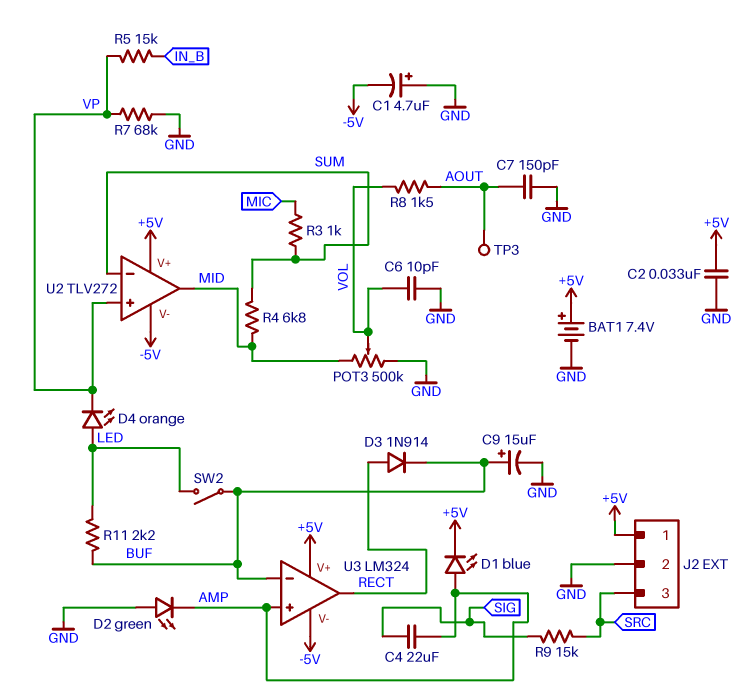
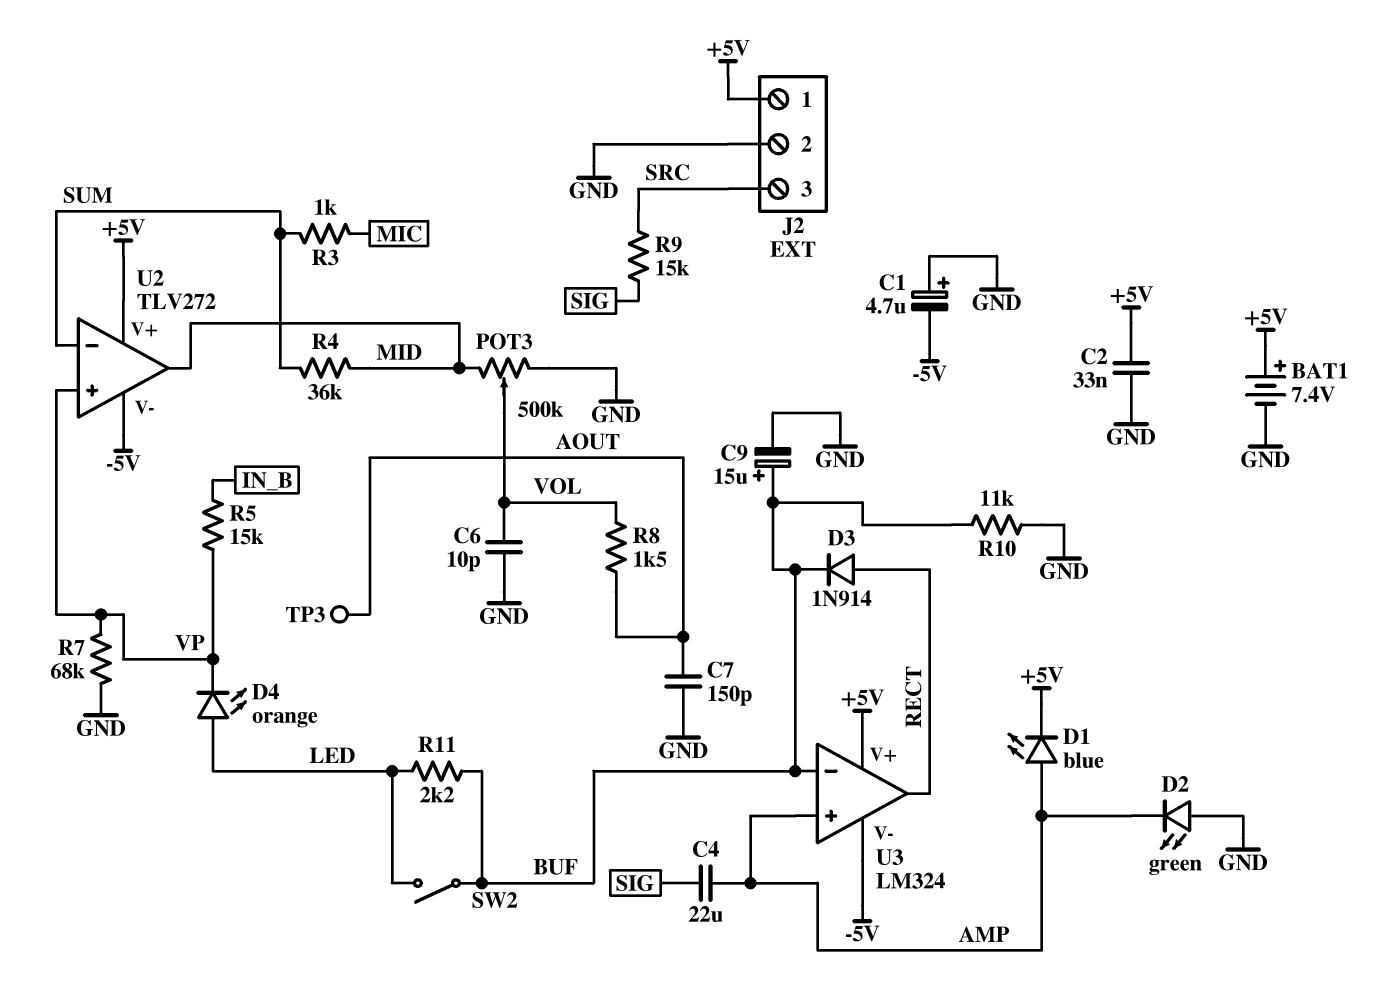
R4: 6.8k (MID, SUM) -> 36k (MID, SUM)
R10: none -> 11k (BUF, GND)

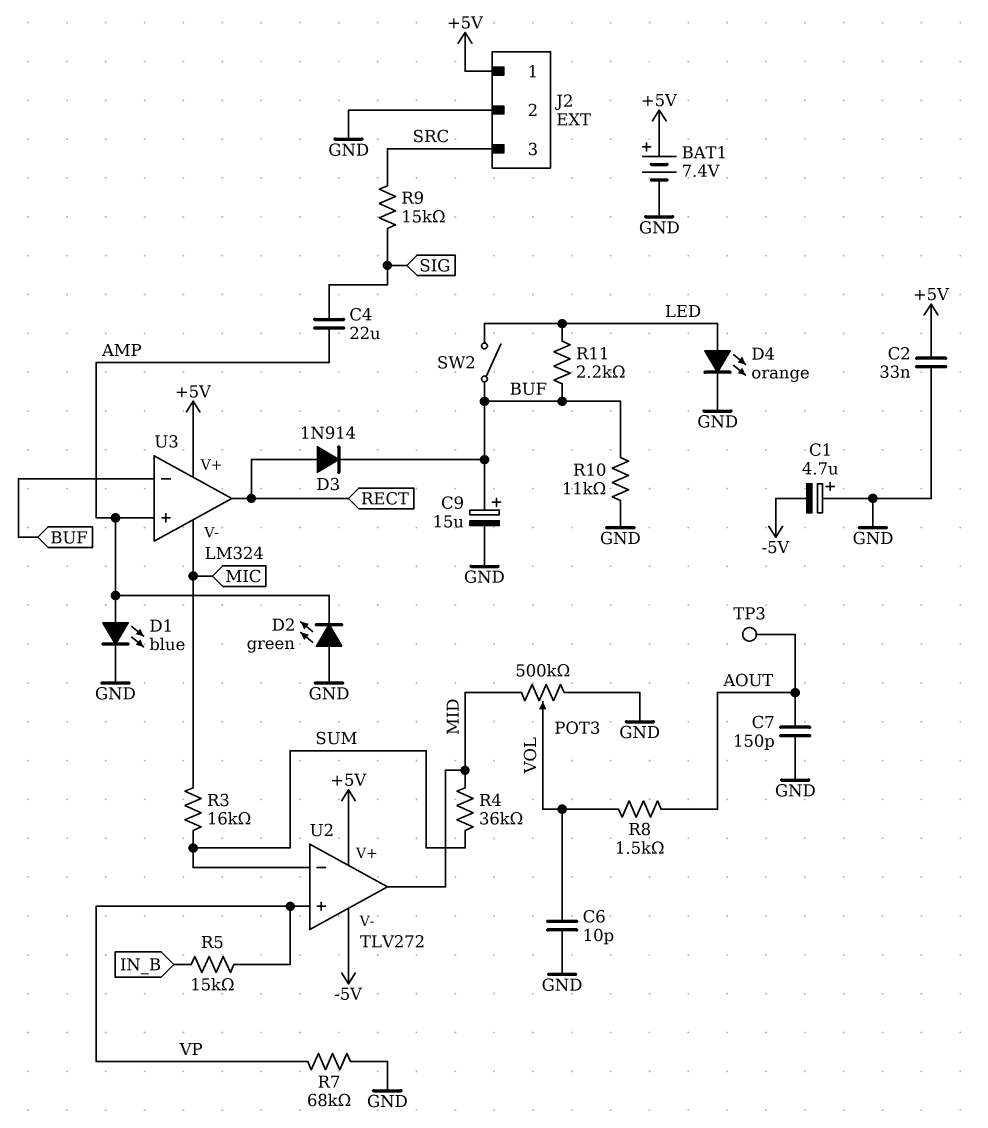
D1: LED blue (A AMP, K +5V) -> LED blue (A AMP, K GND)
D4: LED orange (A LED, K VP) -> LED orange (A LED, K GND)
R3: 1k (MIC, SUM) -> 16k (MIC, SUM)
U3 pin V-: -5V -> MIC

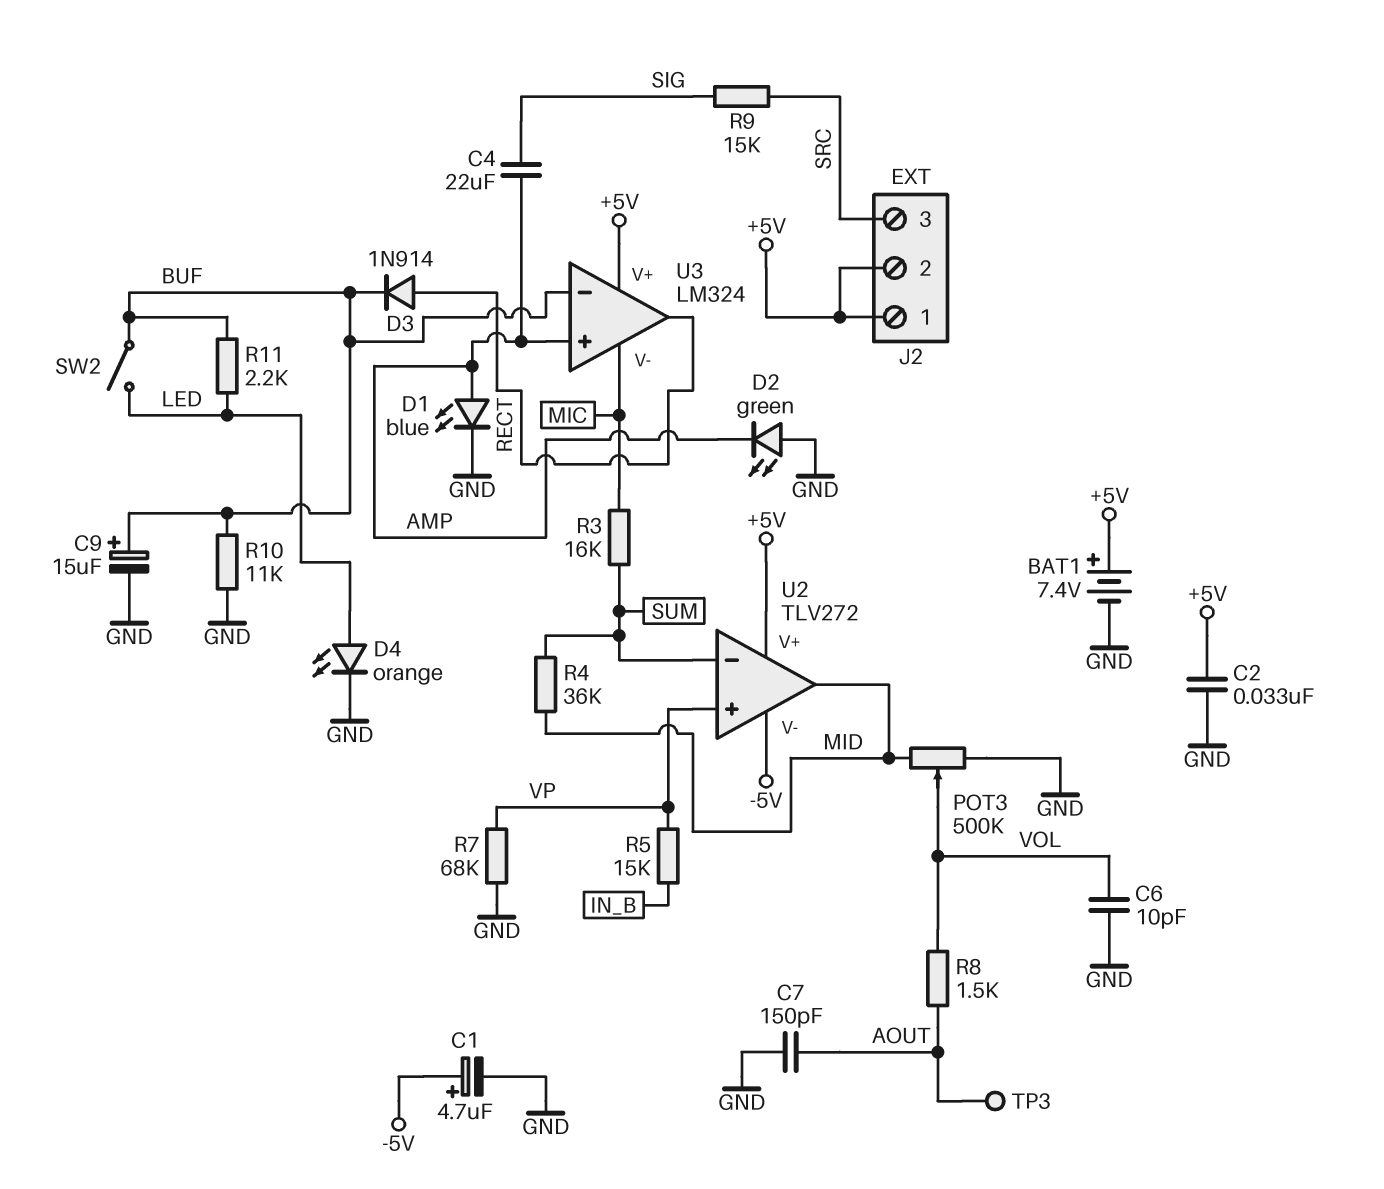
C1: 4.7uF (plus GND, minus -5V) -> 4.7uF (plus -5V, minus GND)
J2 pin 2: GND -> +5V

